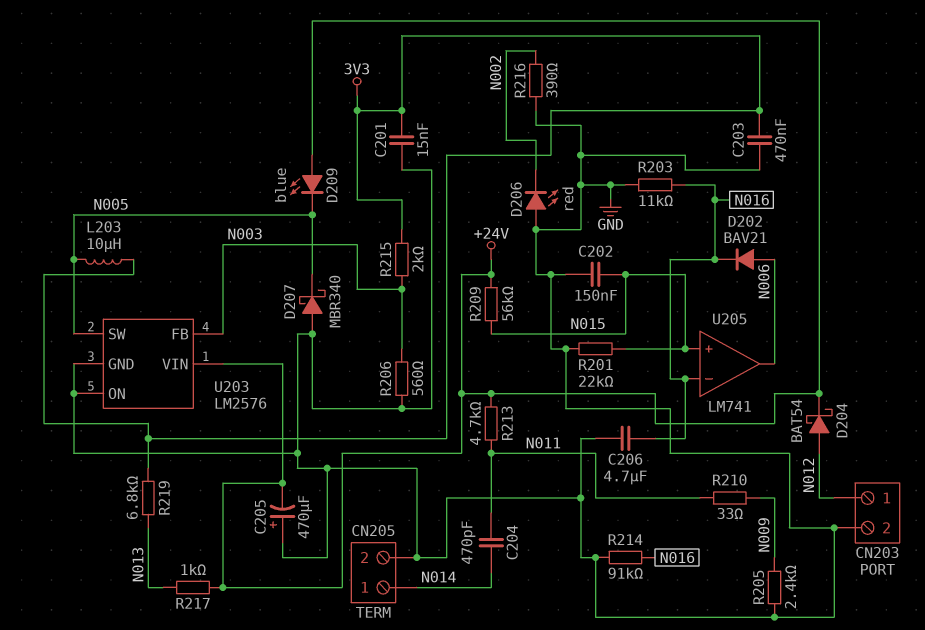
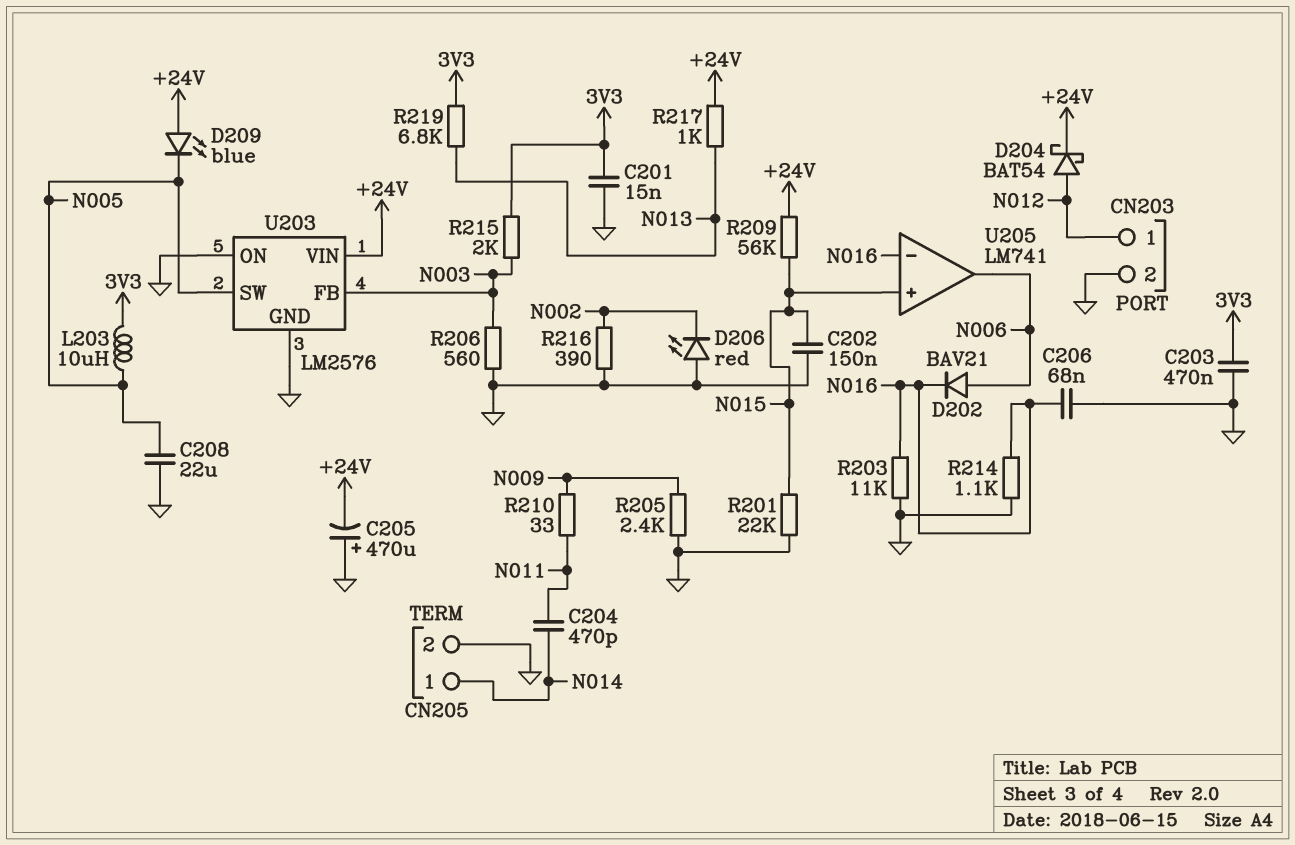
C206: 4.7uF (GND, N016) -> 68nF (GND, N016)
C208: none -> 22uF (GND, N005)
D207: schottky MBR340 (A GND, K N005) -> none
R213: 4.7k (+24V, N011) -> none
R214: 91k (GND, N016) -> 1.1k (GND, N016)

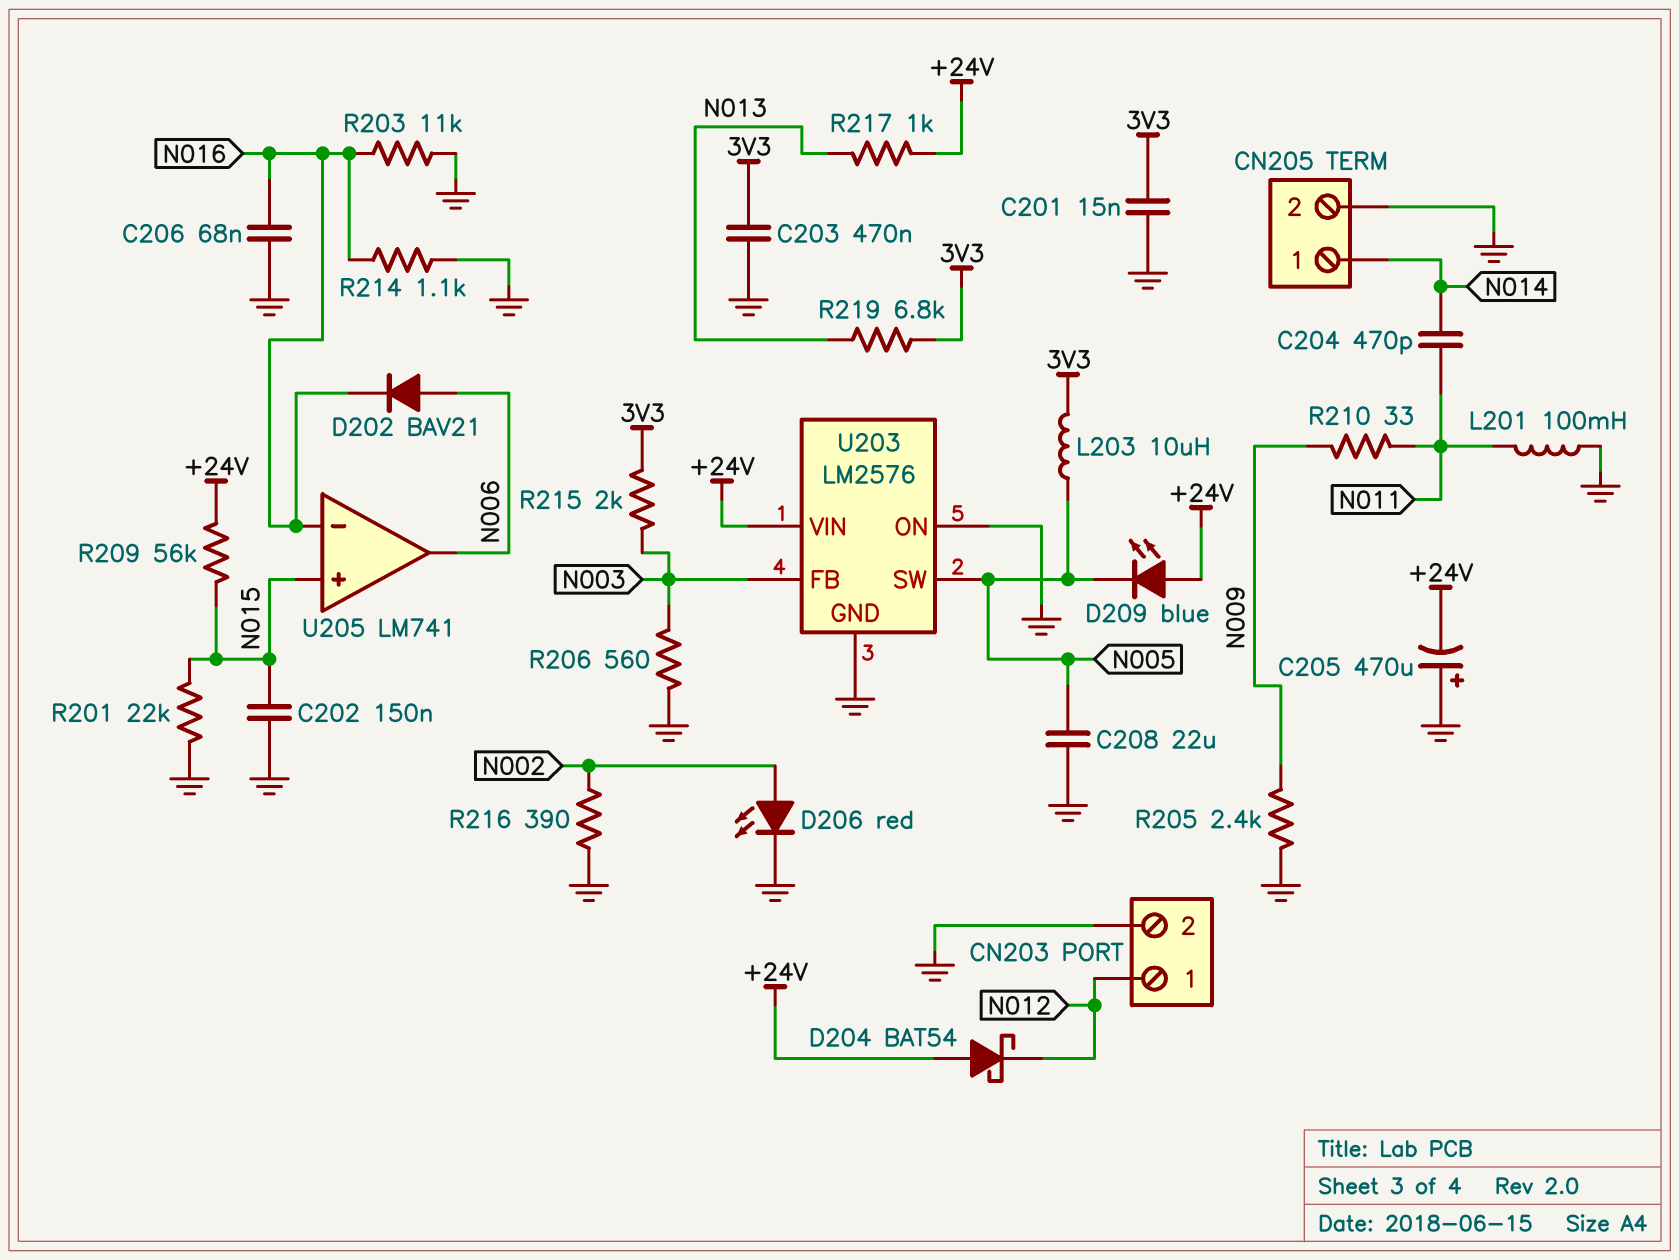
D204: schottky BAT54 (A N012, K +24V) -> schottky BAT54 (A +24V, K N012)
D206: LED red (A GND, K N002) -> LED red (A N002, K GND)
L201: none -> 100mH (GND, N011)

